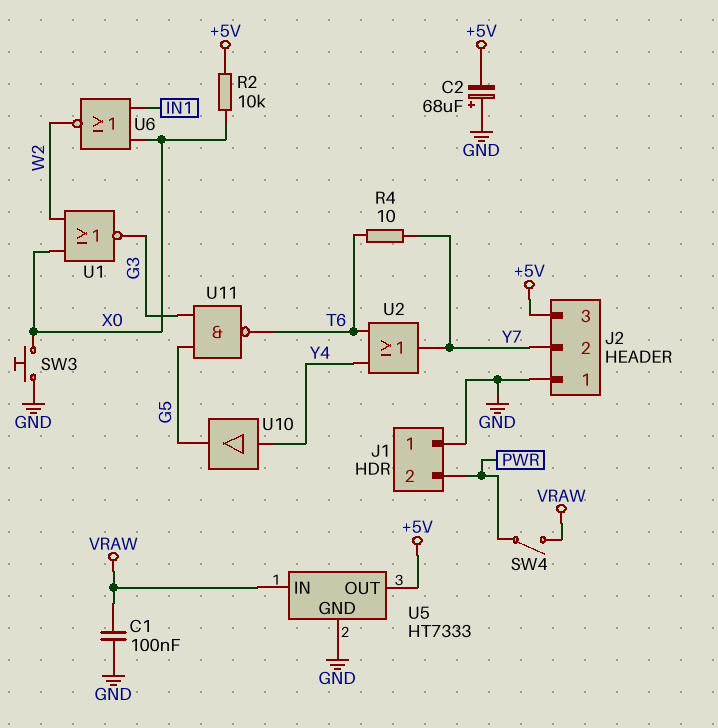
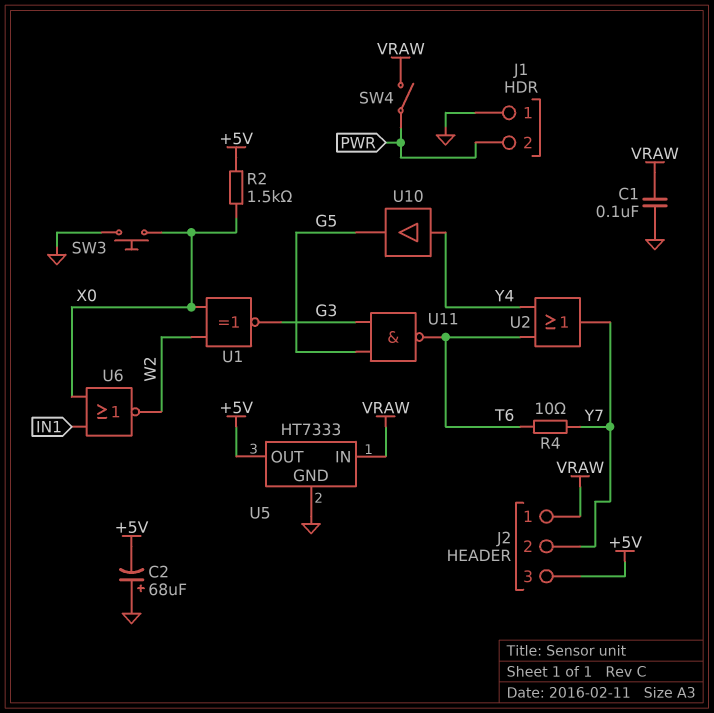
J2 pin 1: GND -> VRAW
R2: 10k (+5V, X0) -> 1.5k (+5V, X0)
U1: NOR (in W2, in X0, out G3) -> XNOR (in W2, in X0, out G3)

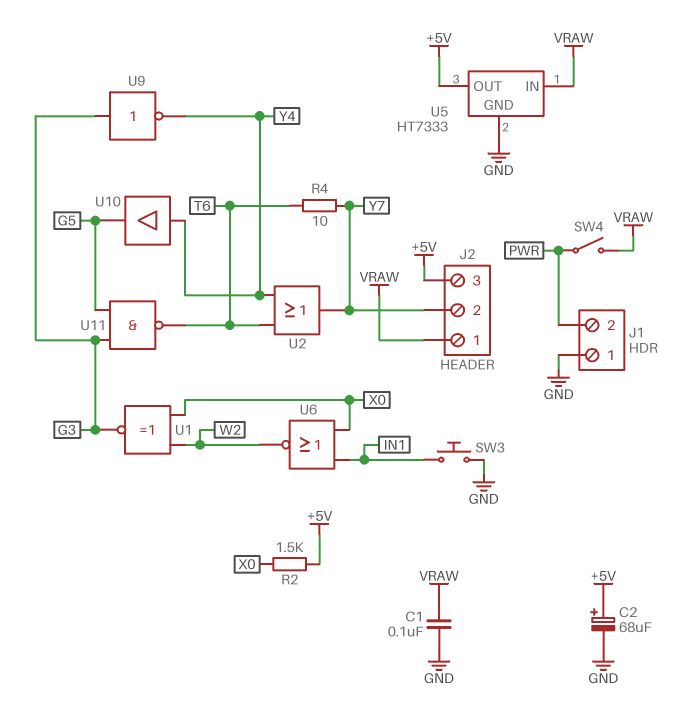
C2: 68uF (plus GND, minus +5V) -> 68uF (plus +5V, minus GND)
SW3: button (GND, X0) -> button (GND, IN1)
U9: none -> NOT (in G3, out Y4)

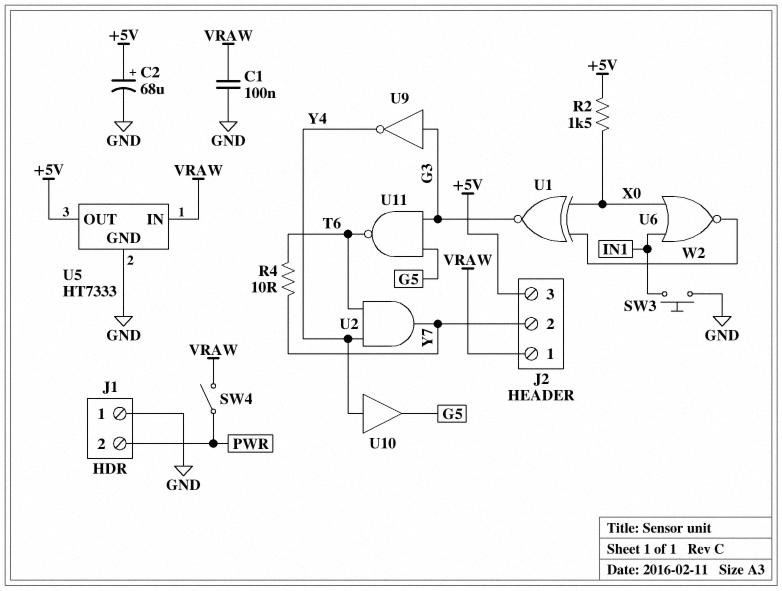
U2: OR (in T6, in Y4, out Y7) -> AND (in T6, in Y4, out Y7)

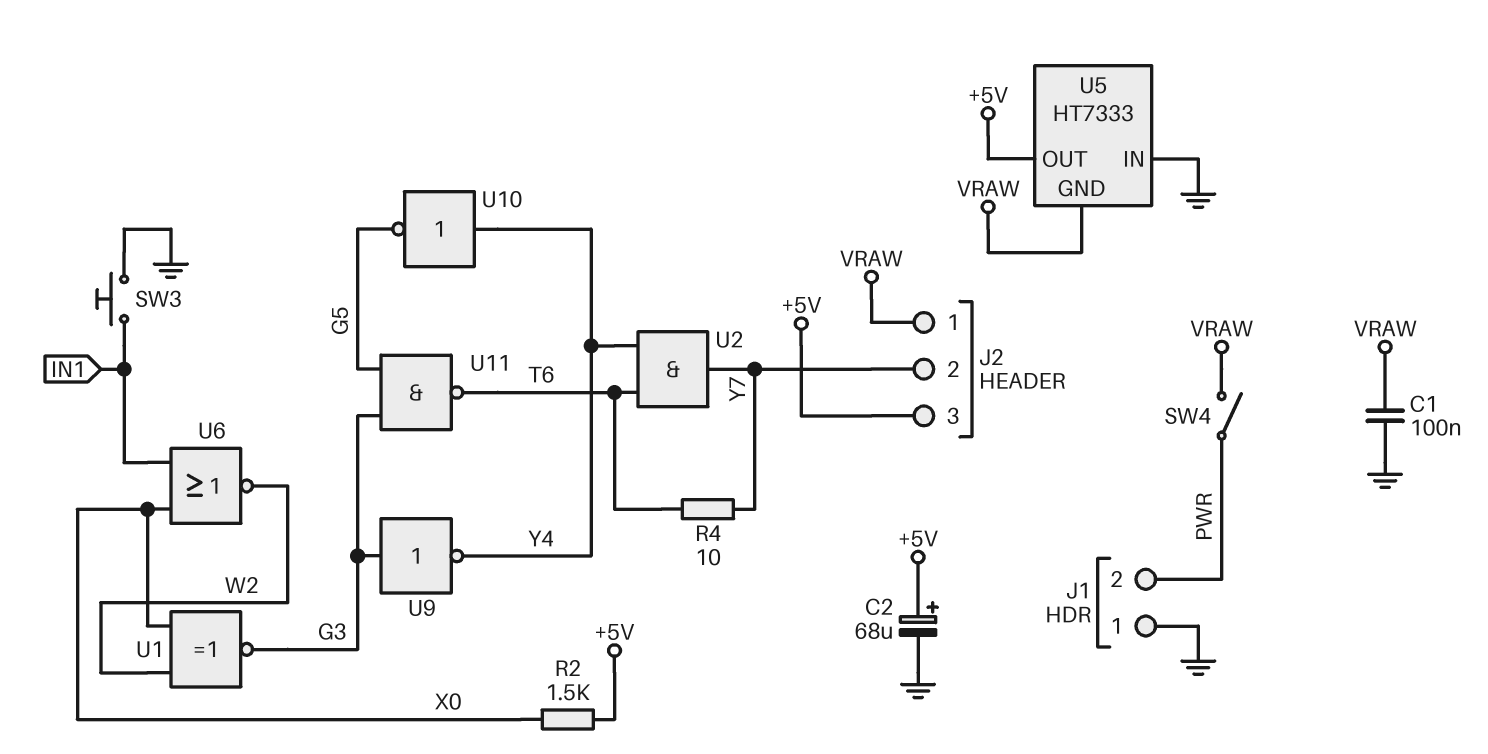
U5 pin GND: GND -> VRAW
U5 pin IN: VRAW -> GND
U10: buffer (in Y4, out G5) -> NOT (in Y4, out G5)

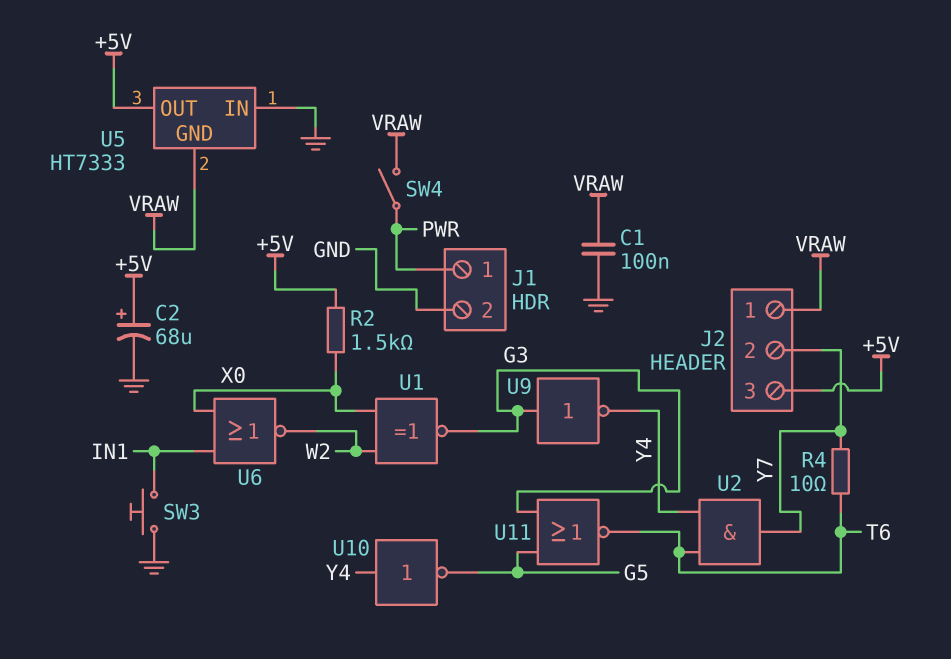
J1 pin 1: GND -> PWR
J1 pin 2: PWR -> GND
U11: NAND (in G3, in G5, out T6) -> NOR (in G3, in G5, out T6)

